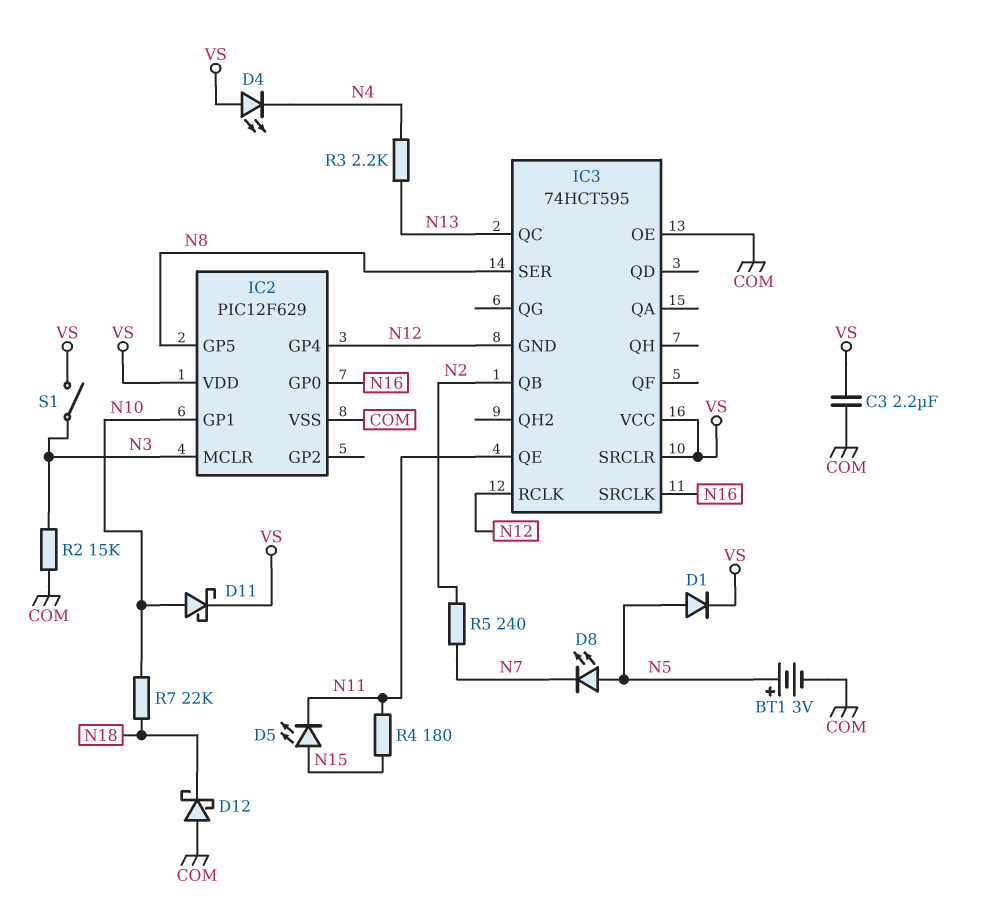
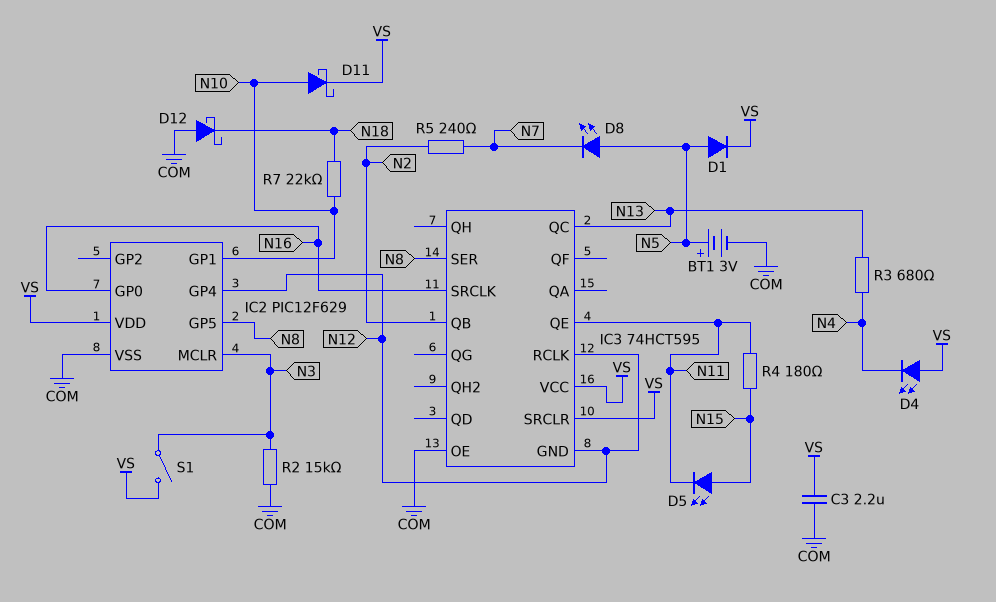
R3: 2.2k (N4, N13) -> 680 (N4, N13)

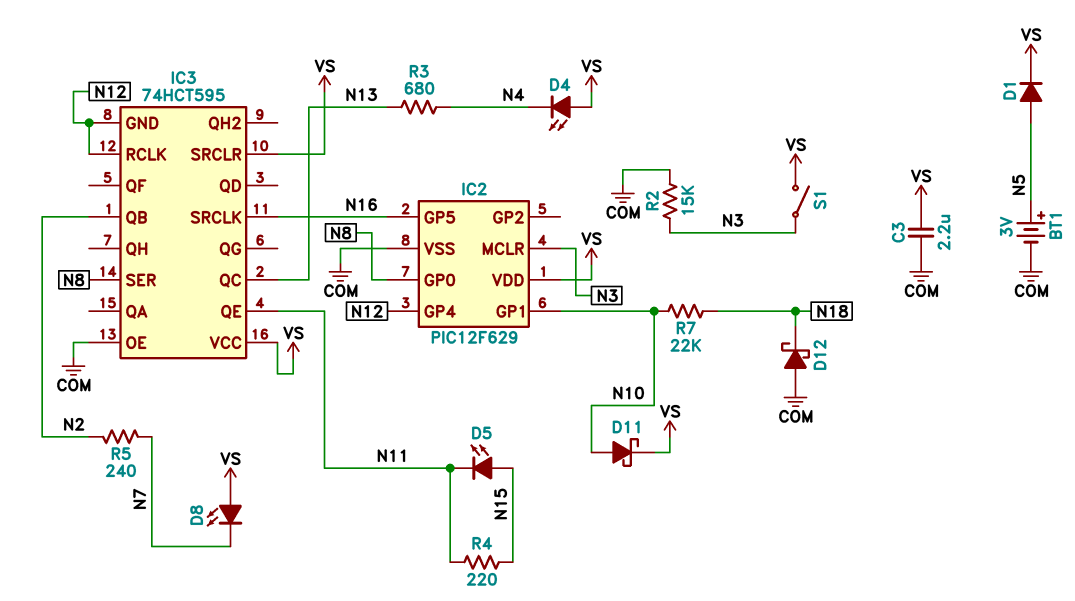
D8: LED (A N5, K N7) -> LED (A VS, K N7)
IC2 pin GP0: N16 -> N8
IC2 pin GP5: N8 -> N16
R4: 180 (N11, N15) -> 220 (N11, N15)

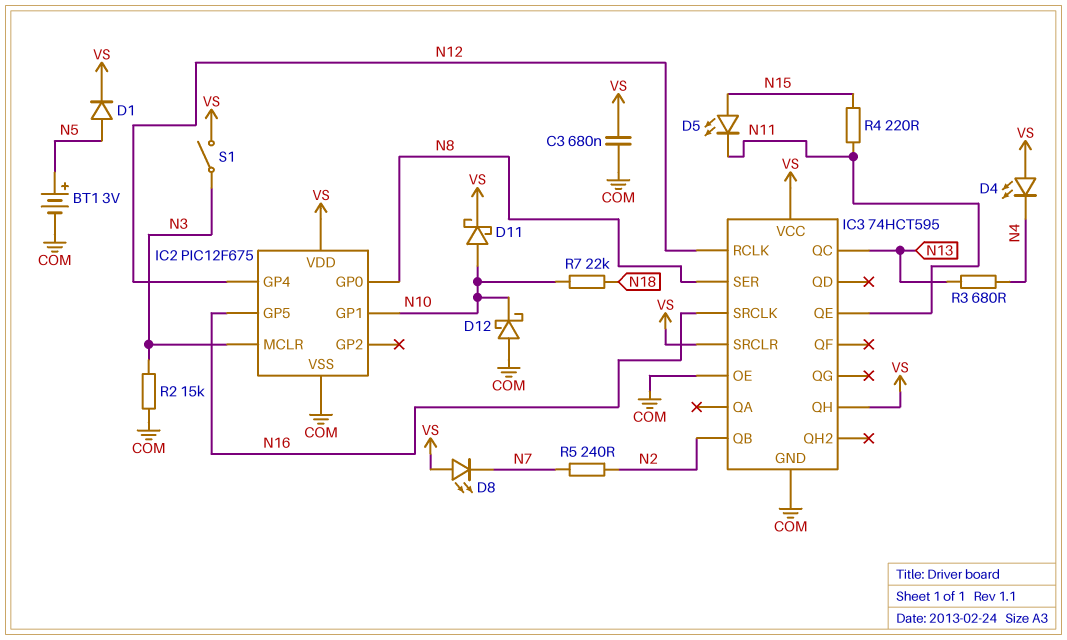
C3: 2.2uF (COM, VS) -> 680nF (COM, VS)
D12: schottky (A COM, K N18) -> schottky (A COM, K N10)
IC2: PIC12F629 -> PIC12F675
IC3 pin GND: N12 -> COM
IC3 pin QH: none -> VS

